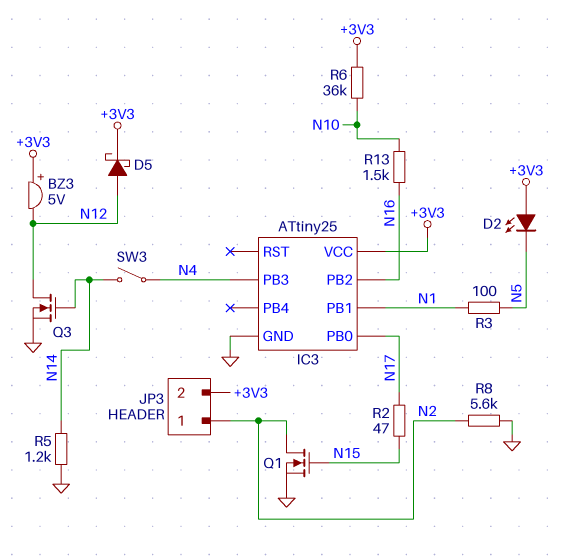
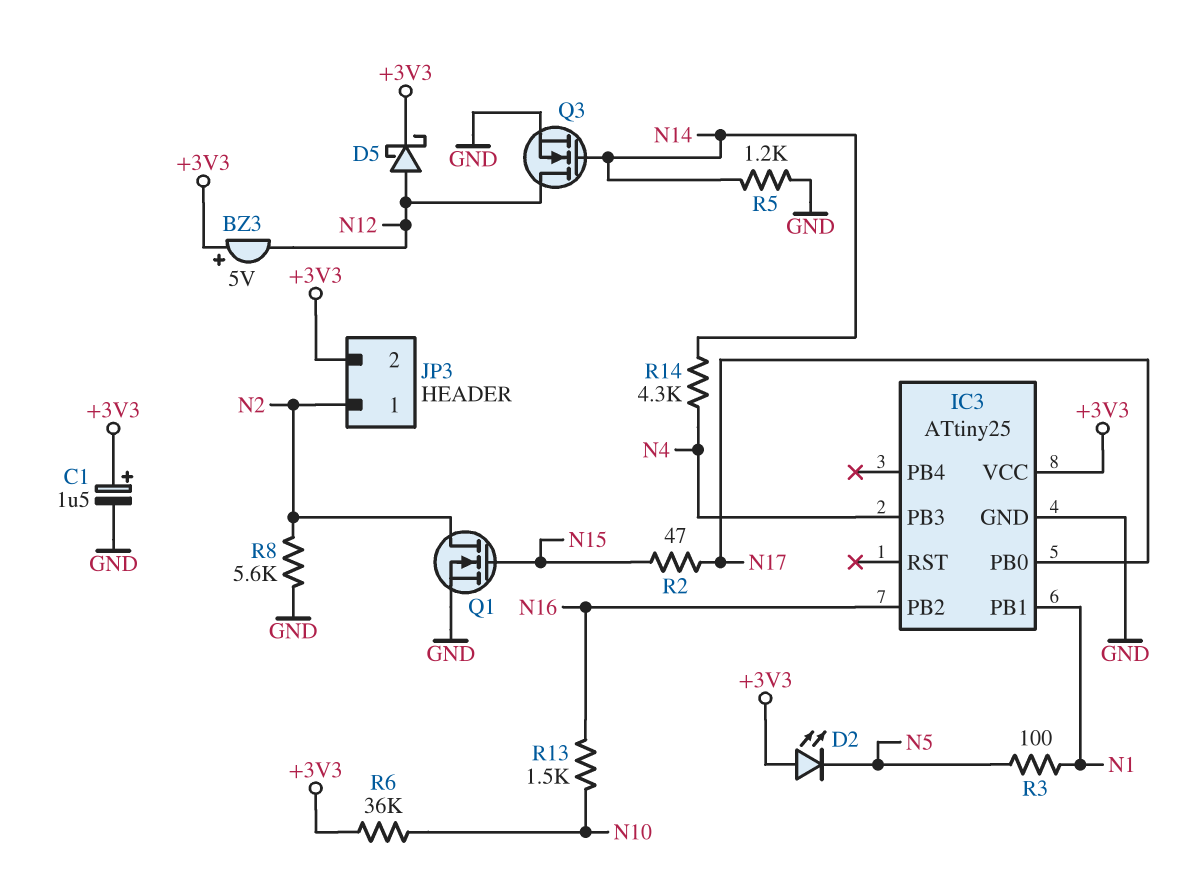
C1: none -> 1.5uF (plus +3V3, minus GND)
R14: none -> 4.3k (N4, N14)
SW3: switch (N4, N14) -> none

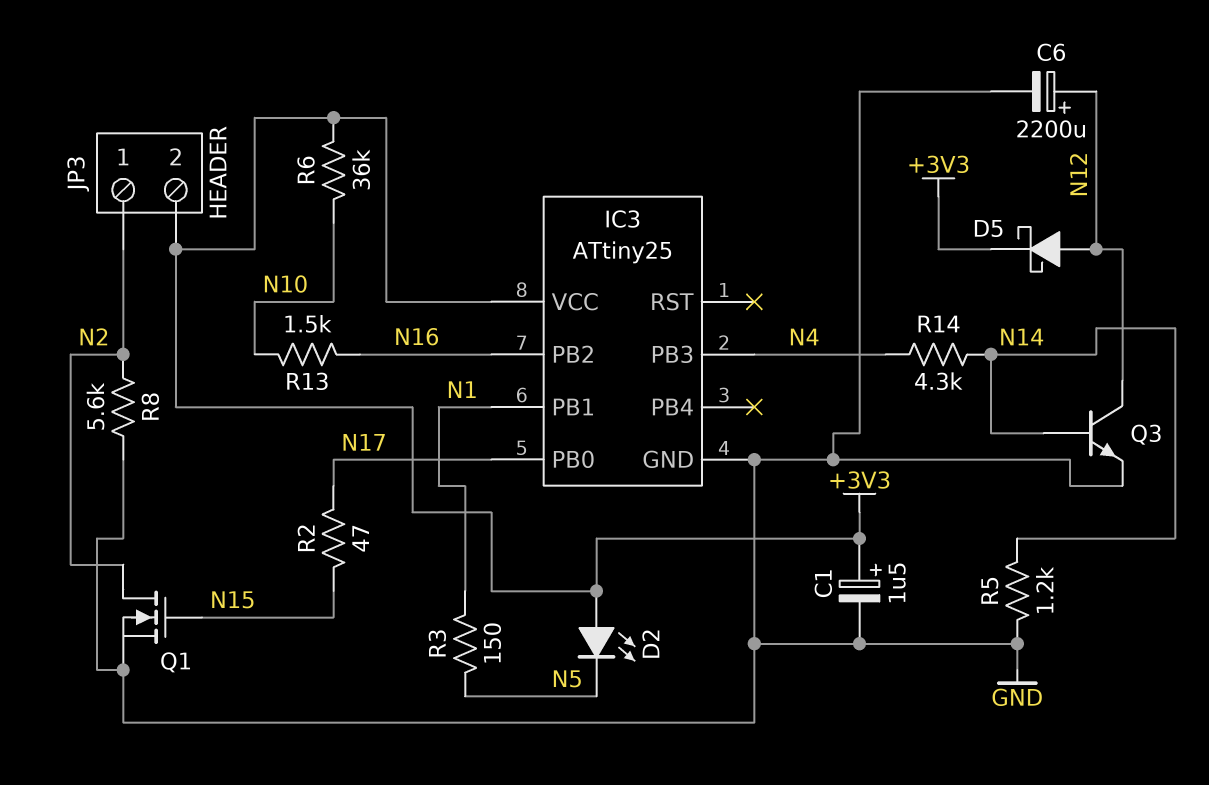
BZ3: buzzer 5V (plus +3V3, minus N12) -> none
C6: none -> 2200uF (plus N12, minus GND)
Q3: NMOS (G N14, D N12, S GND) -> NPN (B N14, C N12, E GND)
R3: 100 (N1, N5) -> 150 (N1, N5)

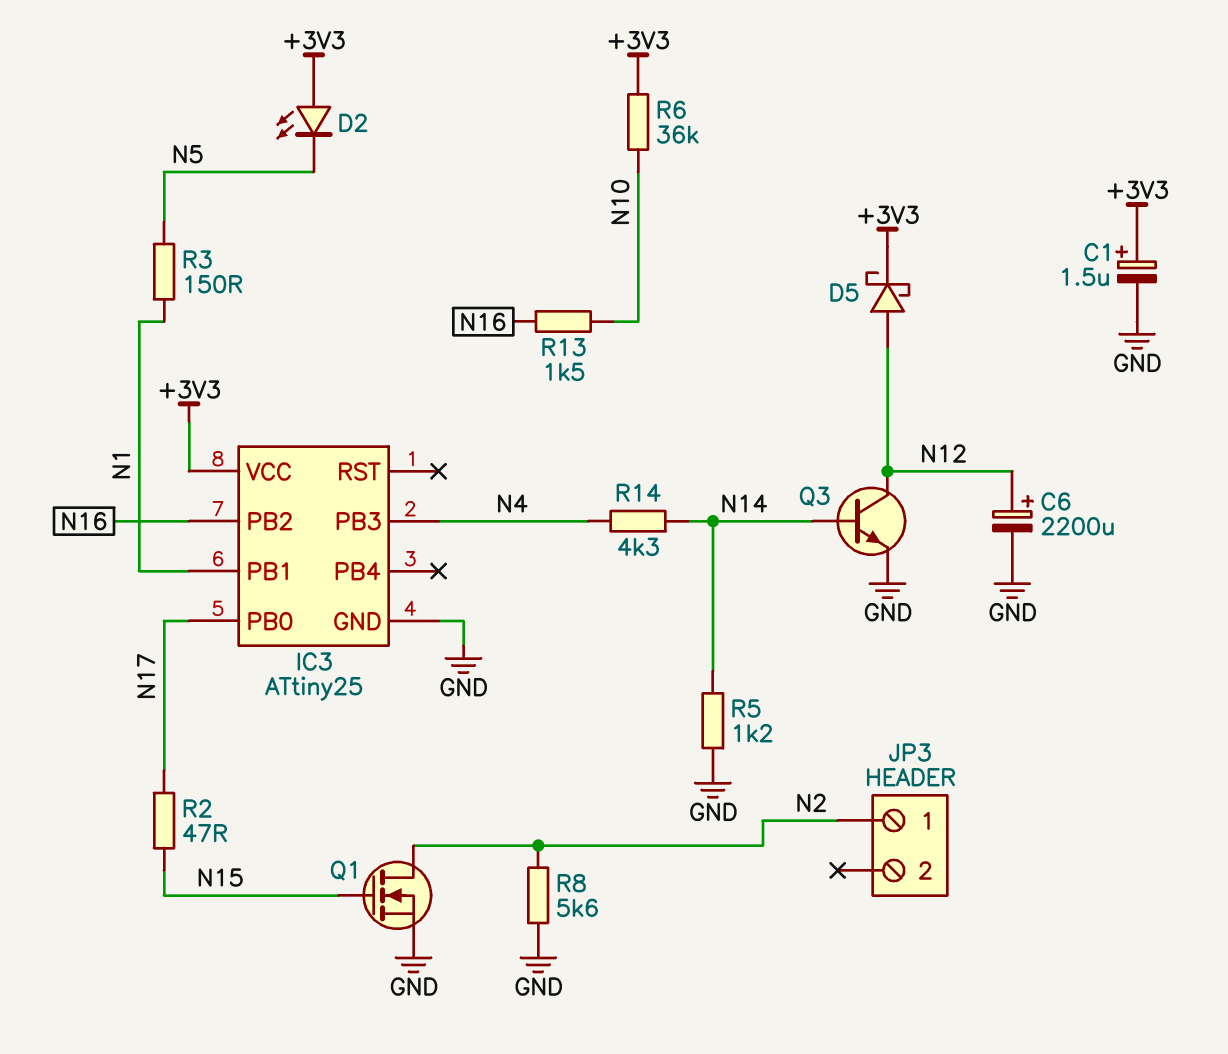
JP3 pin 2: +3V3 -> none

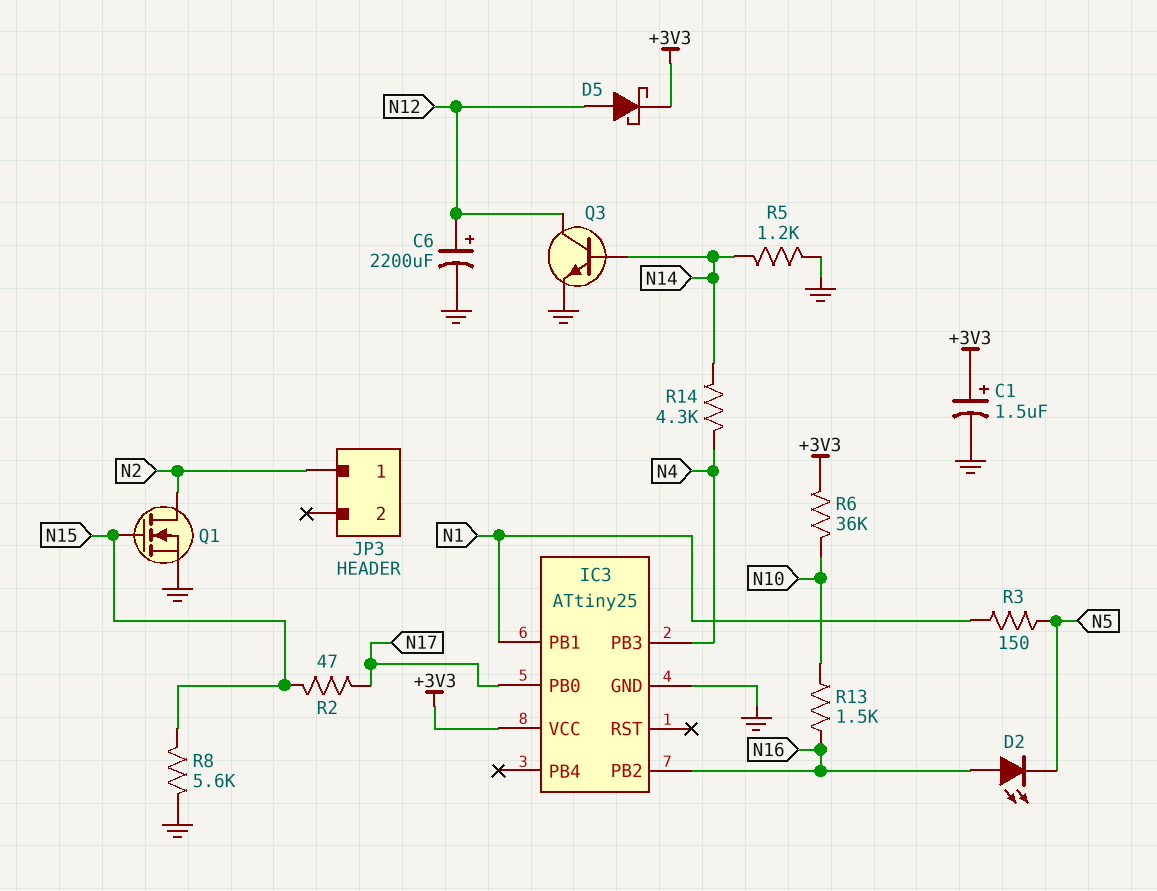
D2: LED (A +3V3, K N5) -> LED (A N16, K N5)
R8: 5.6k (GND, N2) -> 5.6k (GND, N15)

